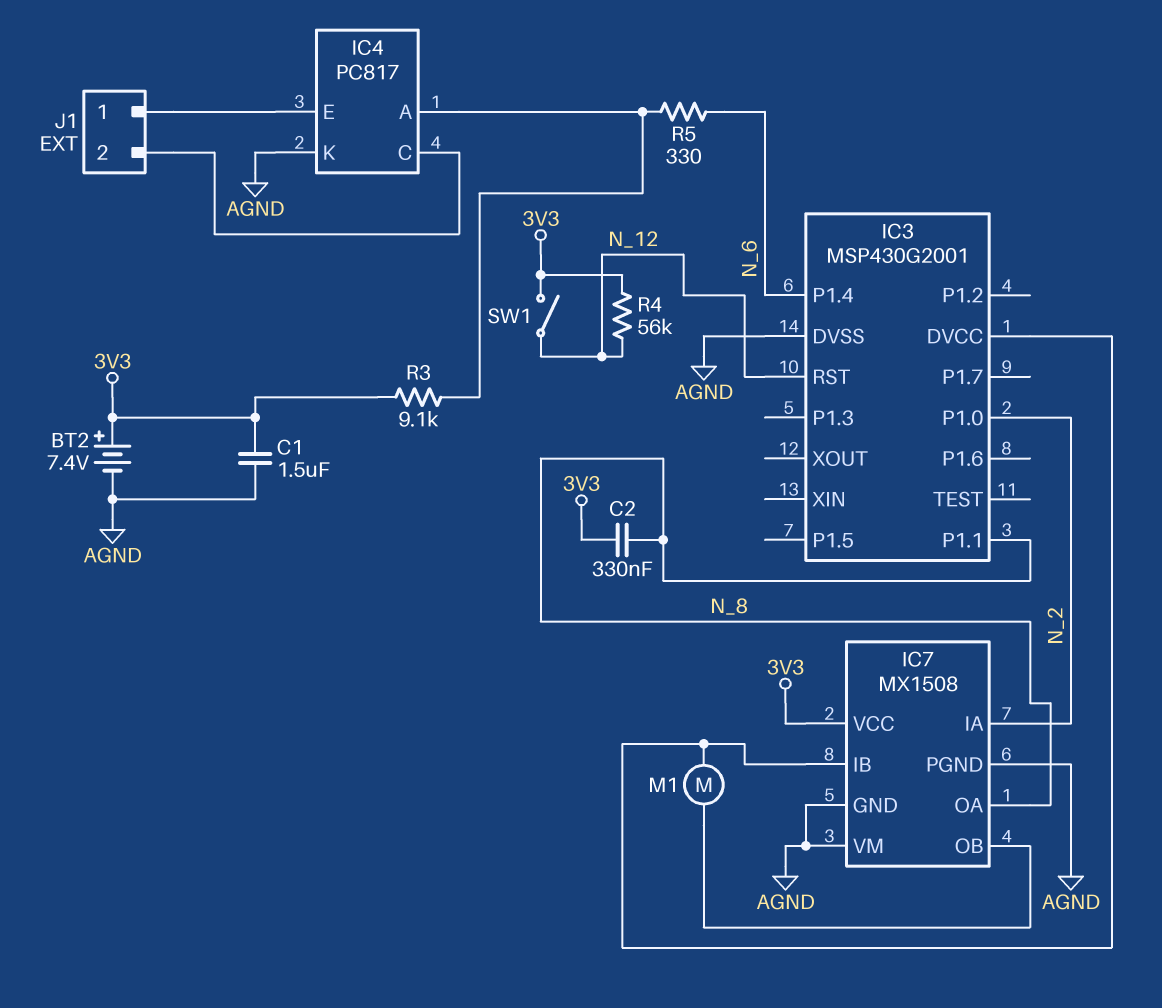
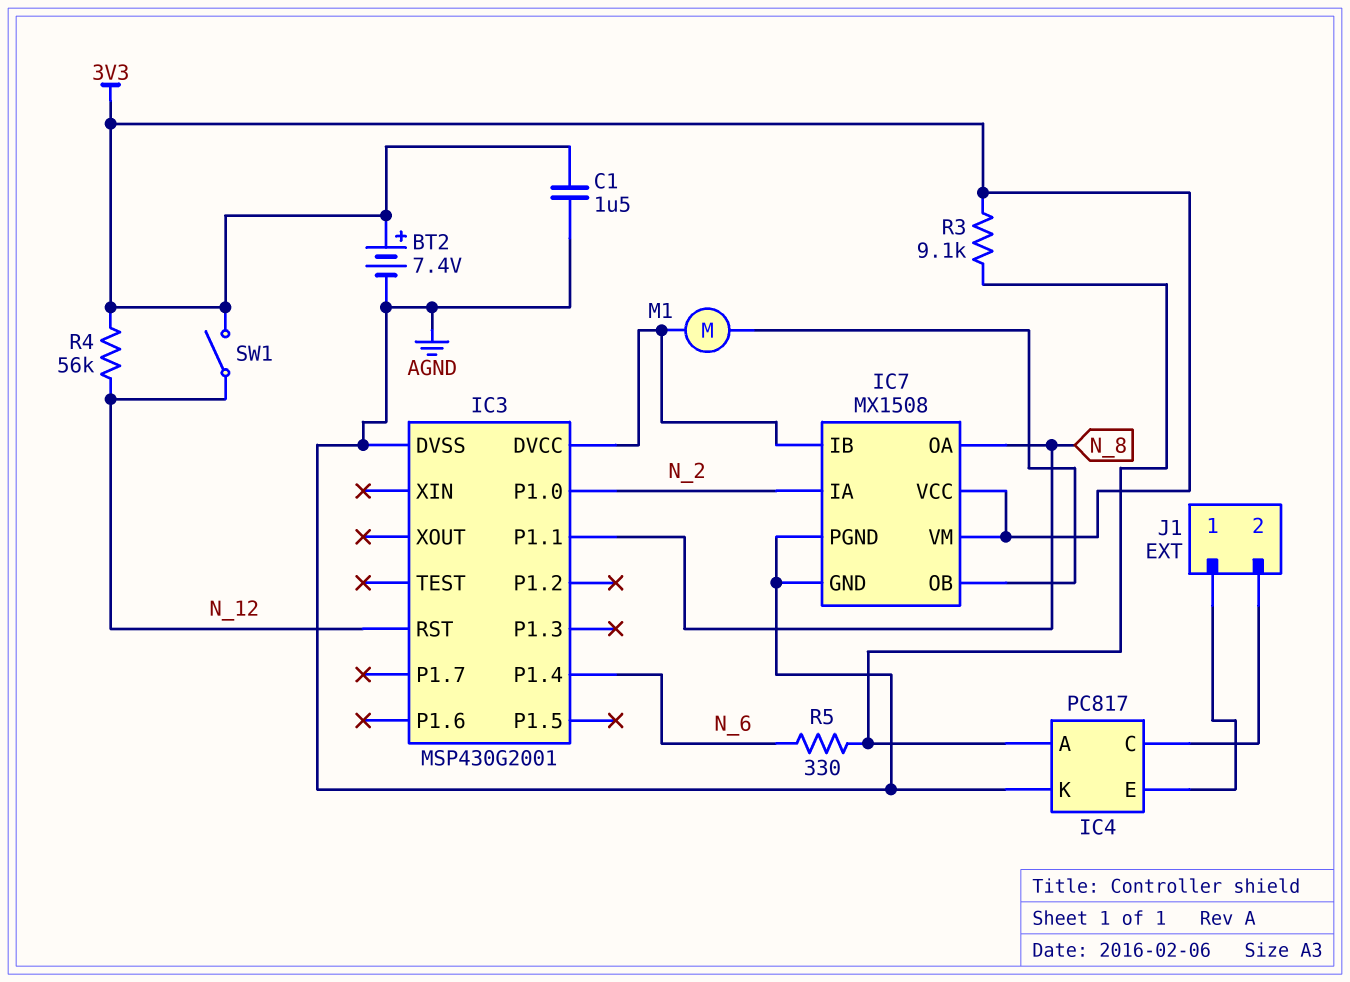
C2: 330nF (3V3, N_8) -> none
IC7 pin VM: AGND -> 3V3

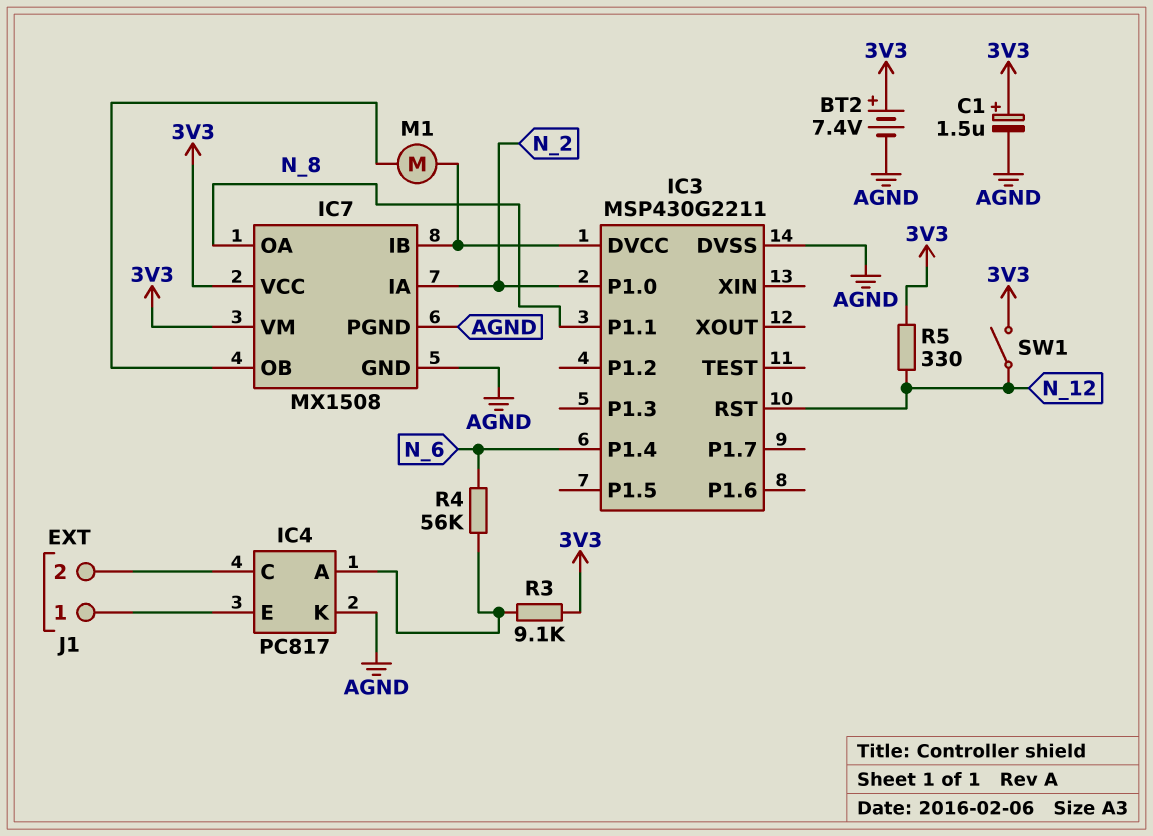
C1: 1.5uF (3V3, AGND) -> 1.5uF (plus 3V3, minus AGND)
IC3: MSP430G2001 -> MSP430G2211
R4: 56k (3V3, N_12) -> 56k (IC4/A, N_6)
R5: 330 (IC4/A, N_6) -> 330 (3V3, N_12)

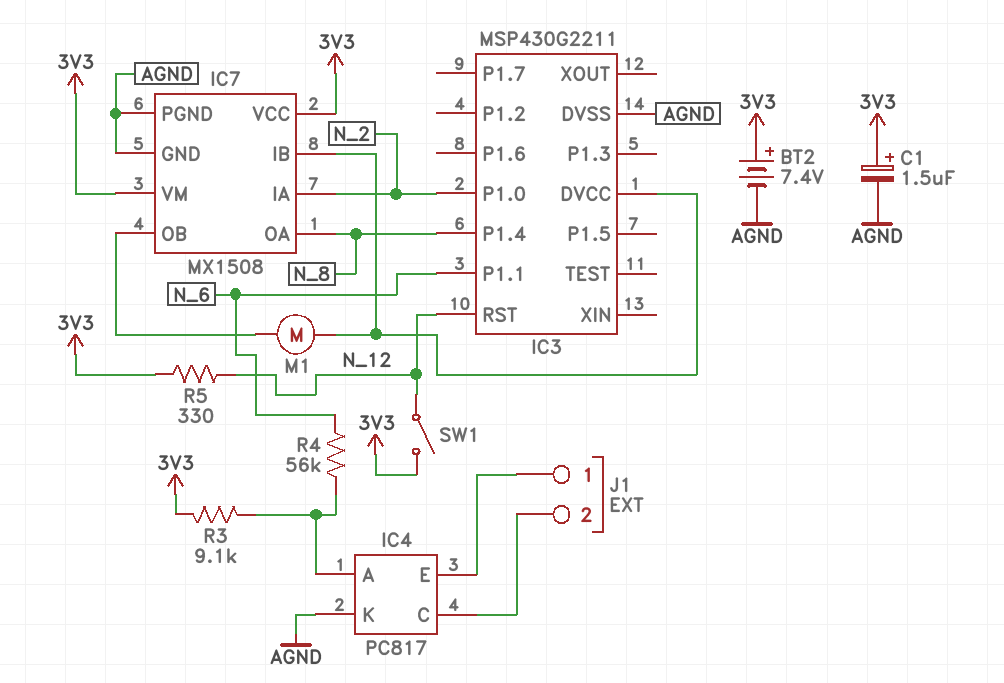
IC3 pin P1.1: N_8 -> N_6
IC3 pin P1.4: N_6 -> N_8

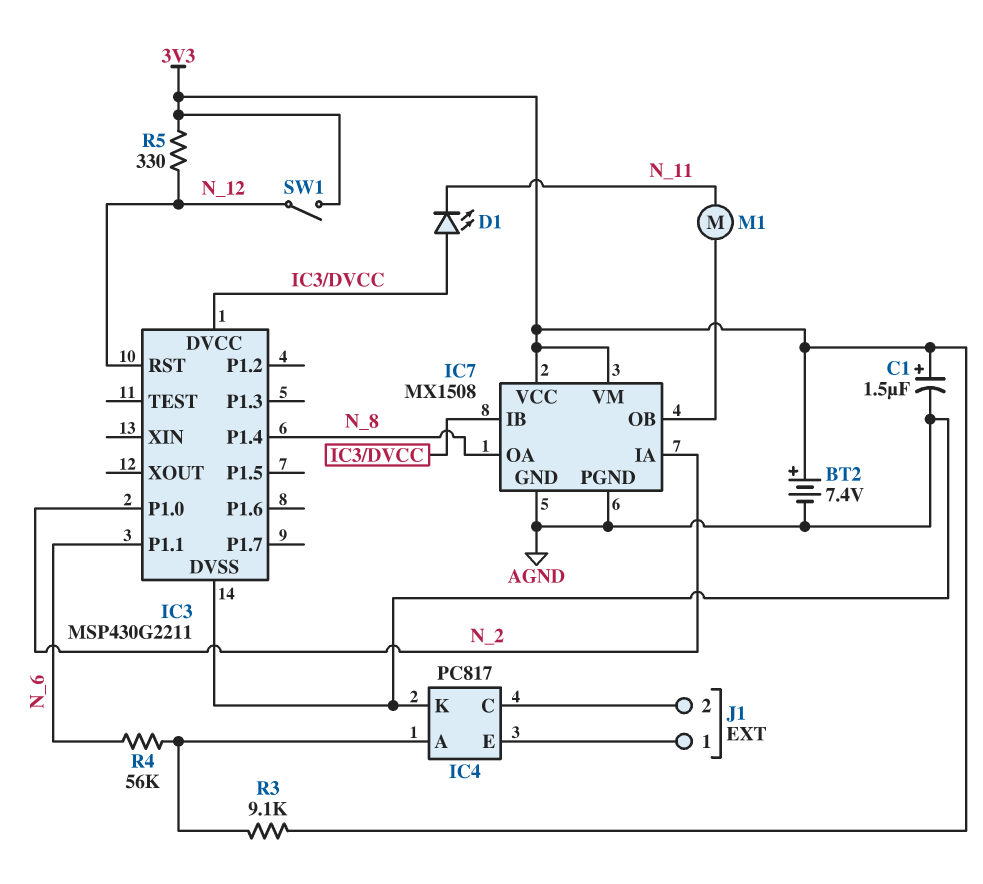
D1: none -> LED (A IC3/DVCC, K N_11)
M1: motor (IC3/DVCC, IC7/OB) -> motor (IC7/OB, N_11)

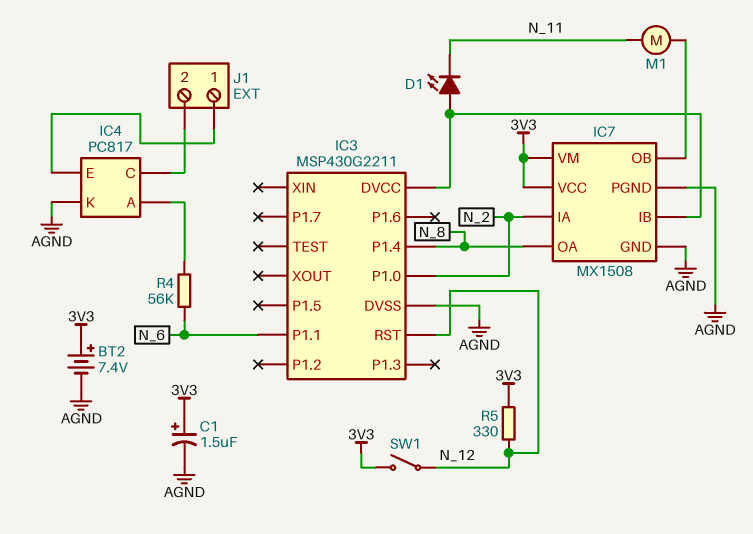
R3: 9.1k (3V3, IC4/A) -> none

